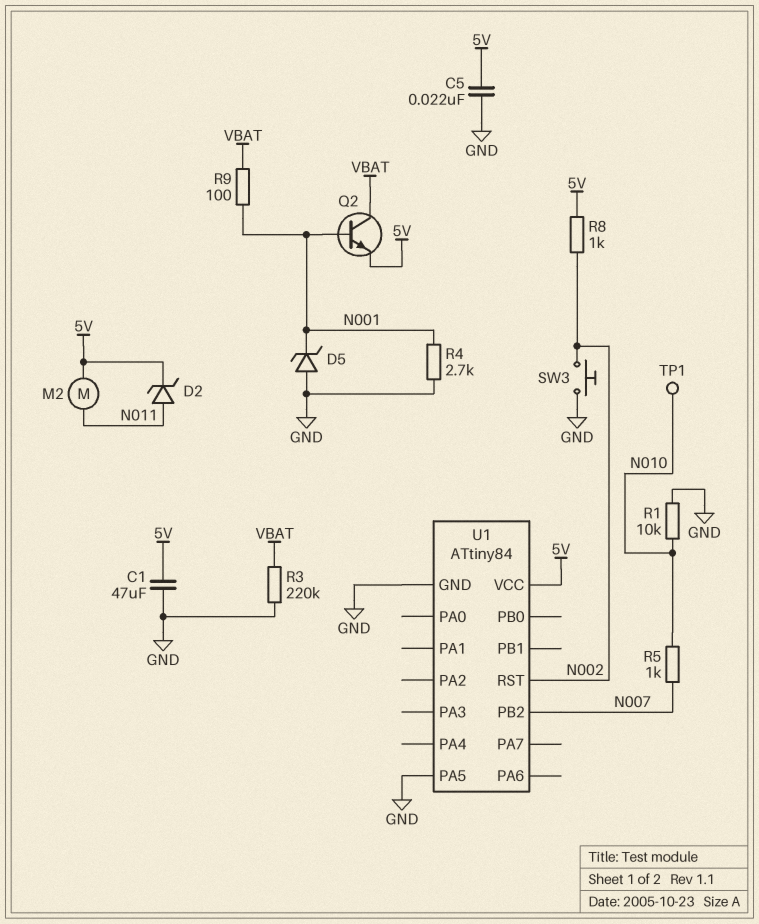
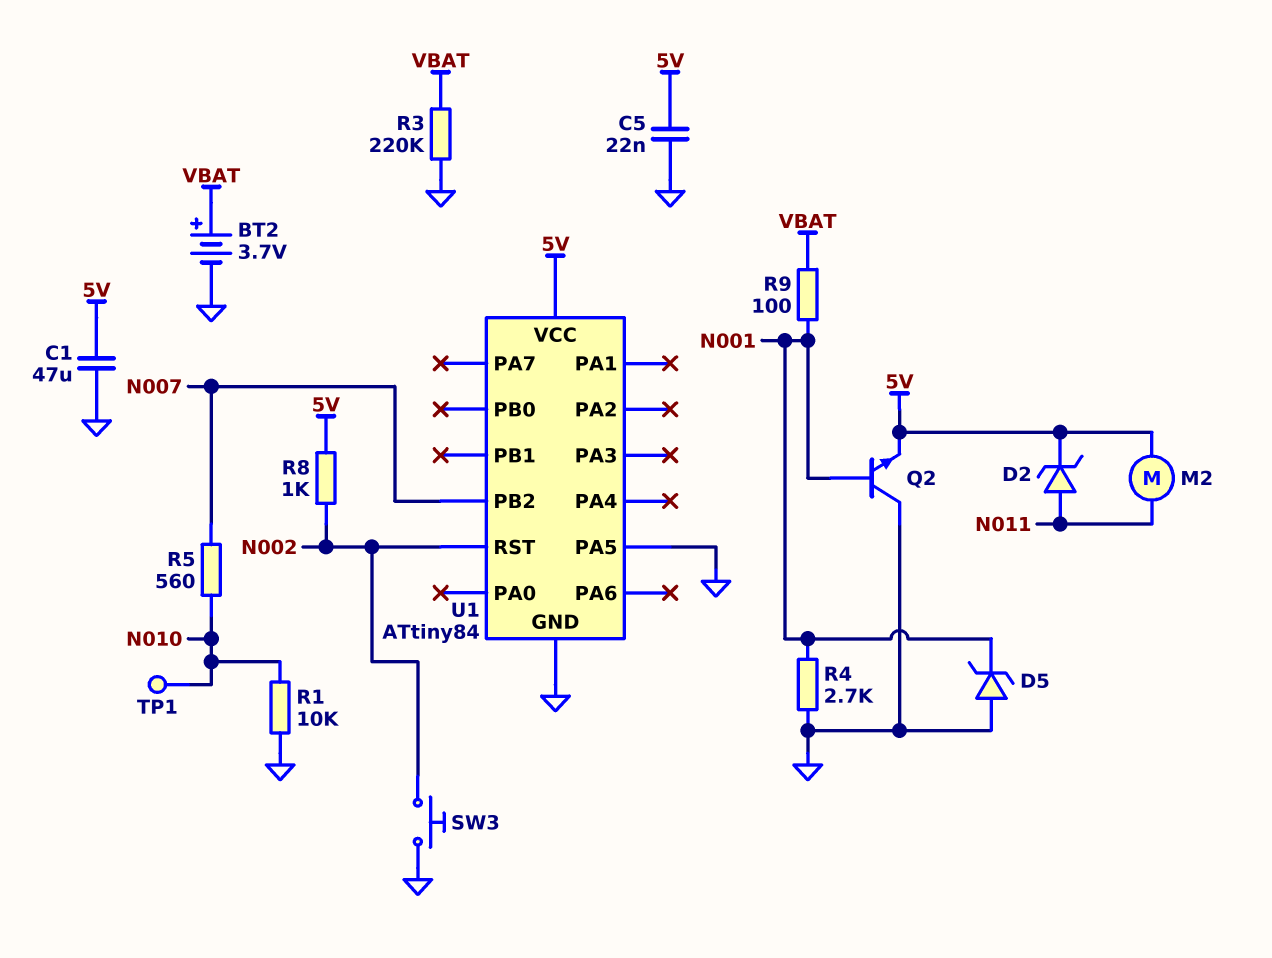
BT2: none -> 3.7V (plus VBAT, minus GND)
Q2: NPN (B N001, C VBAT, E 5V) -> NPN (B N001, C GND, E 5V)
R5: 1k (N007, N010) -> 560 (N007, N010)

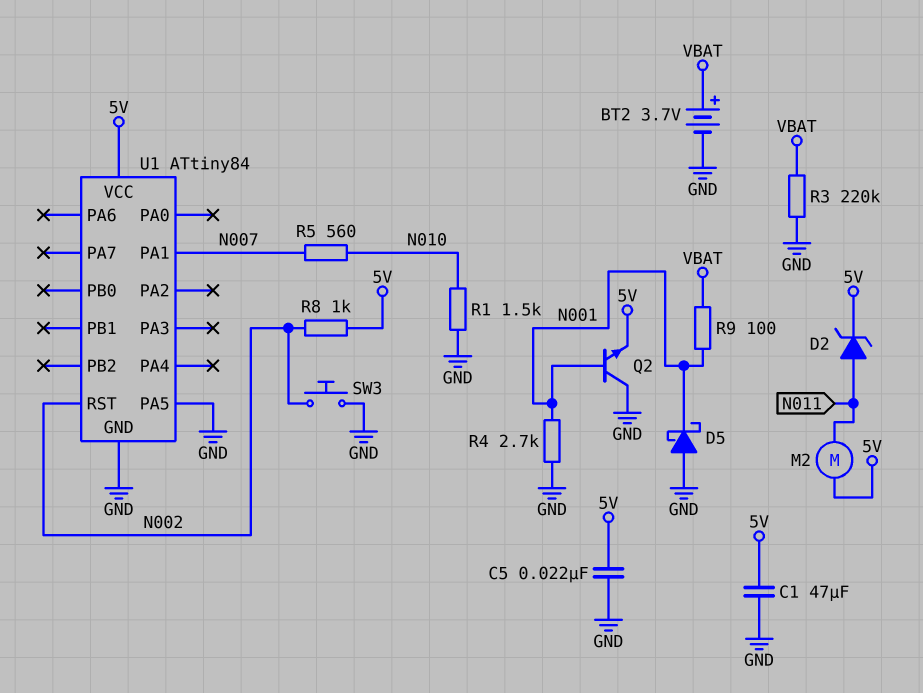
D5: zener (A GND, K N001) -> schottky (A GND, K N001)
R1: 10k (GND, N010) -> 1.5k (GND, N010)
TP1: test point (N010) -> none
U1 pin PA1: none -> N007
U1 pin PB2: N007 -> none

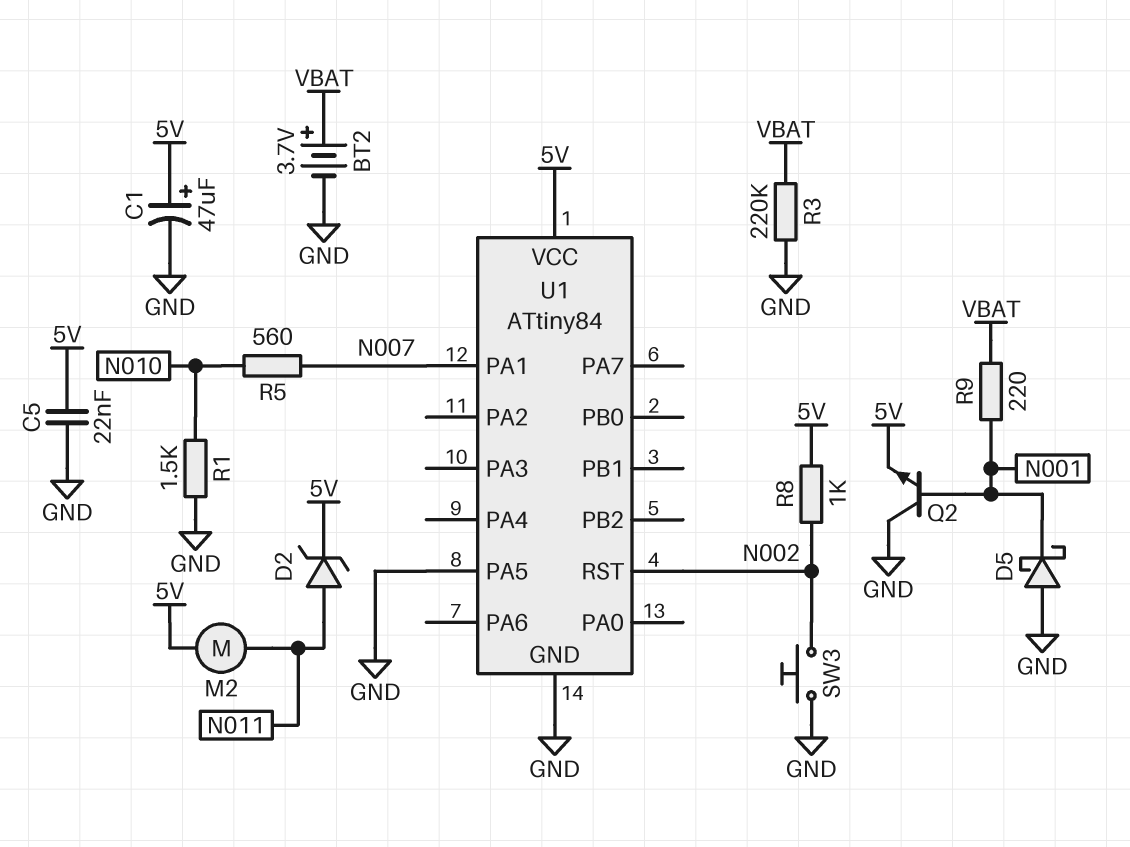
C1: 47uF (5V, GND) -> 47uF (plus 5V, minus GND)
R4: 2.7k (GND, N001) -> none
R9: 100 (N001, VBAT) -> 220 (N001, VBAT)

